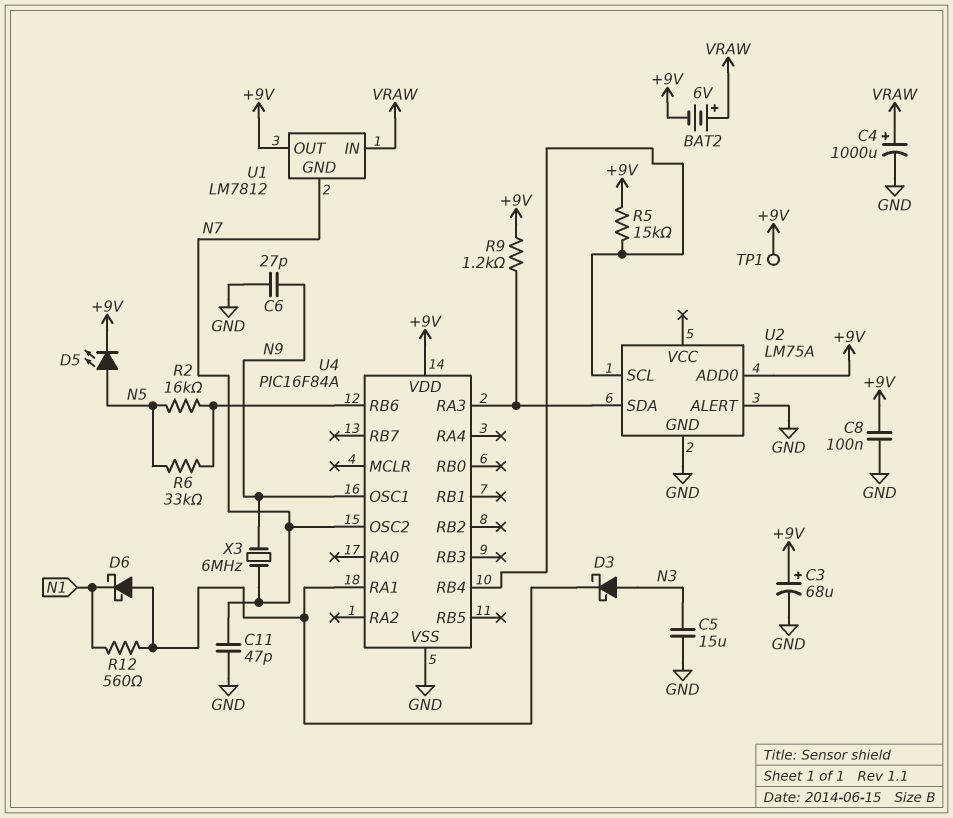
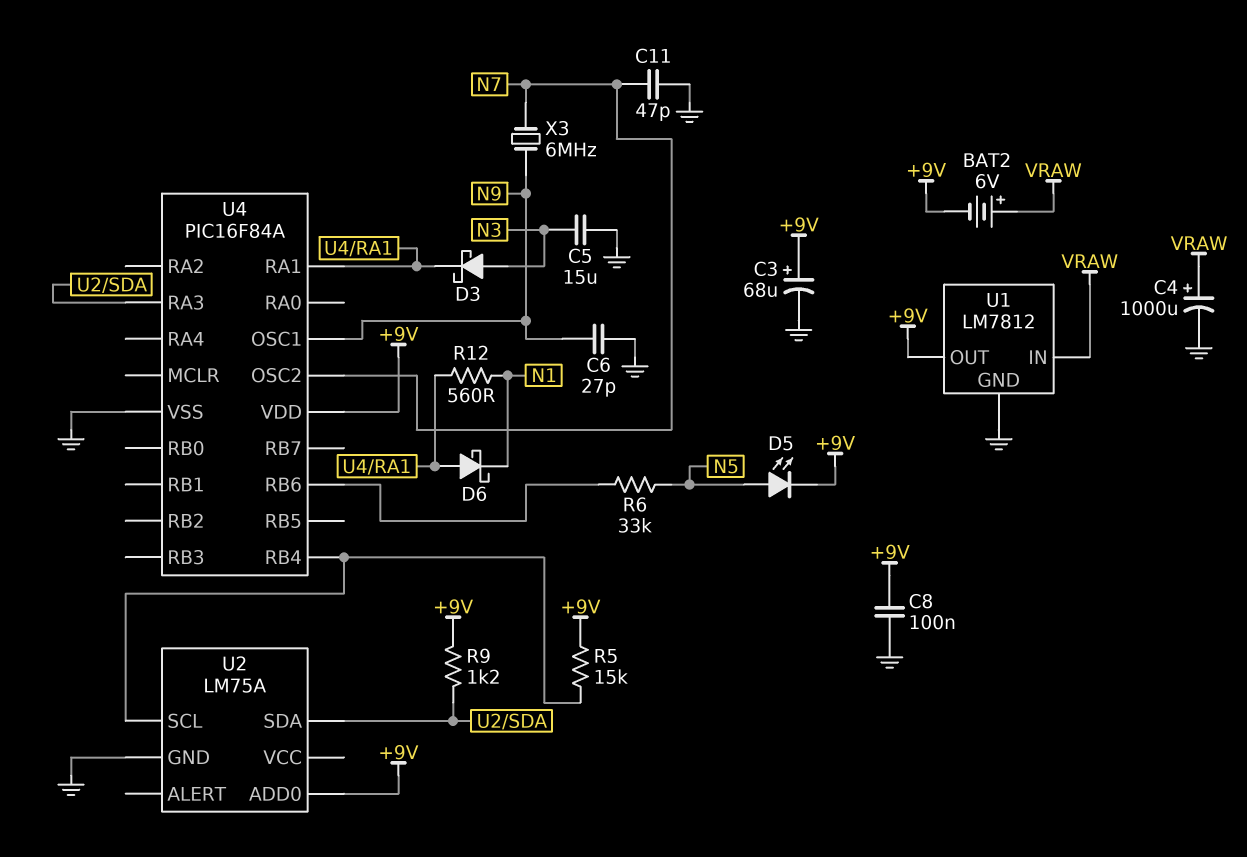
R2: 16k (N5, U4/RB6) -> none
TP1: test point (+9V) -> none
U1 pin GND: N7 -> GND
U2 pin ALERT: GND -> none

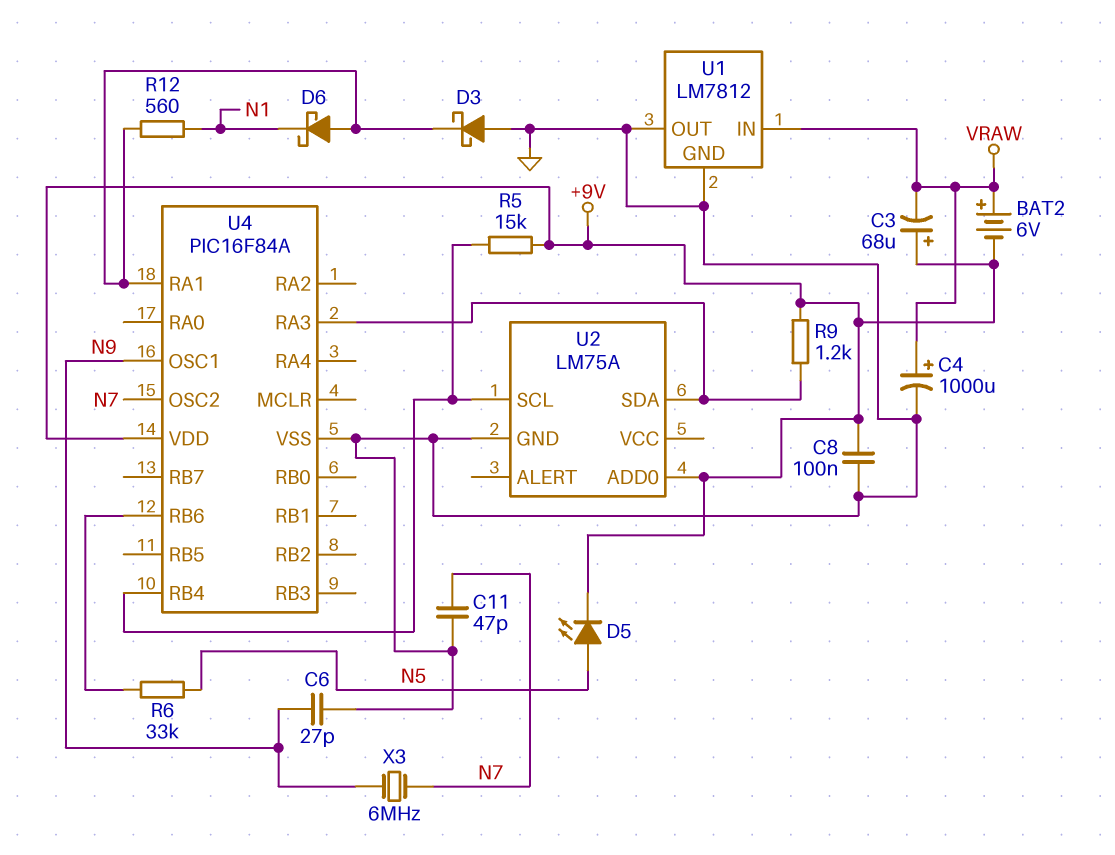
C3: 68uF (plus +9V, minus GND) -> 68uF (plus +9V, minus VRAW)
C5: 15uF (GND, N3) -> none
D3: schottky (A N3, K U4/RA1) -> schottky (A GND, K U4/RA1)
U1 pin OUT: +9V -> GND

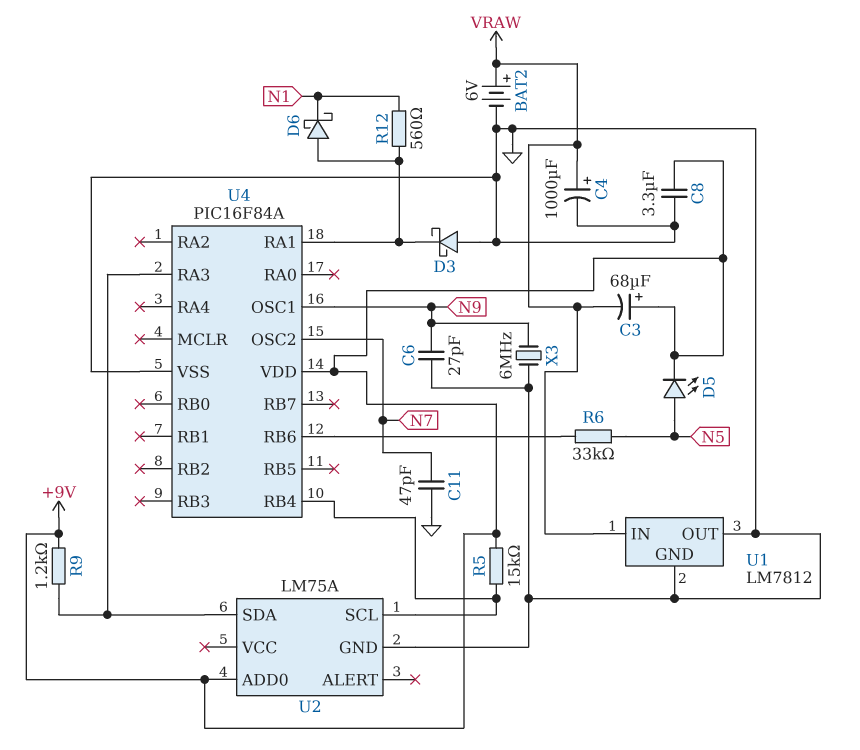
BAT2: 6V (plus VRAW, minus +9V) -> 6V (plus VRAW, minus GND)
C8: 100nF (+9V, GND) -> 3.3uF (+9V, GND)
X3: 6MHz (N7, N9) -> 6MHz (GND, N9)

